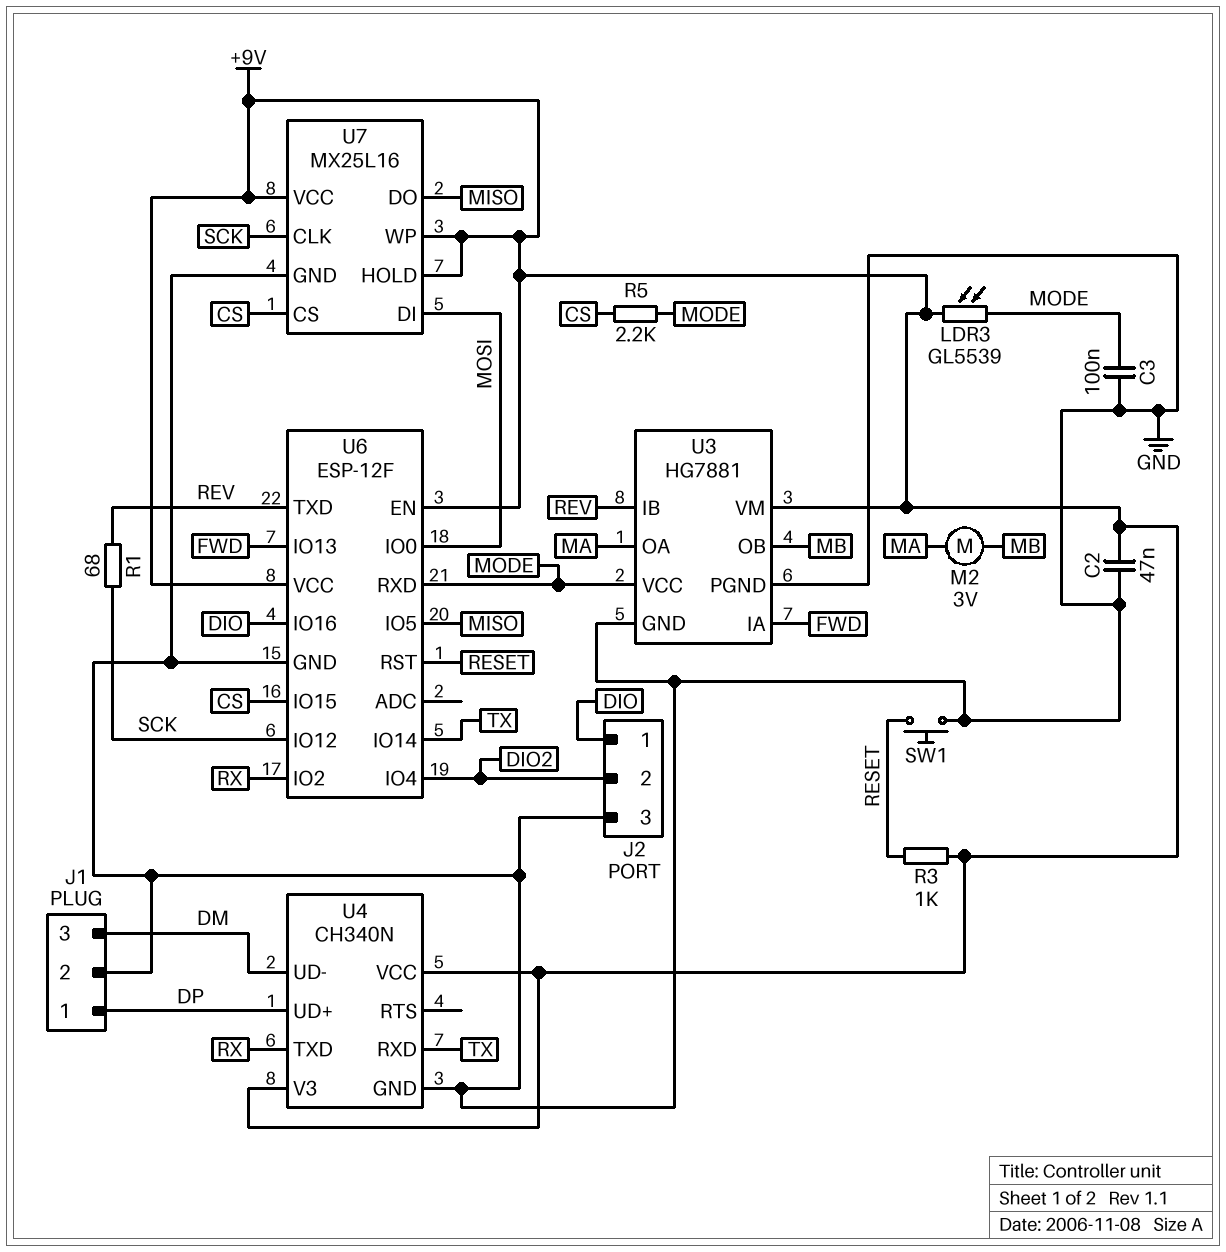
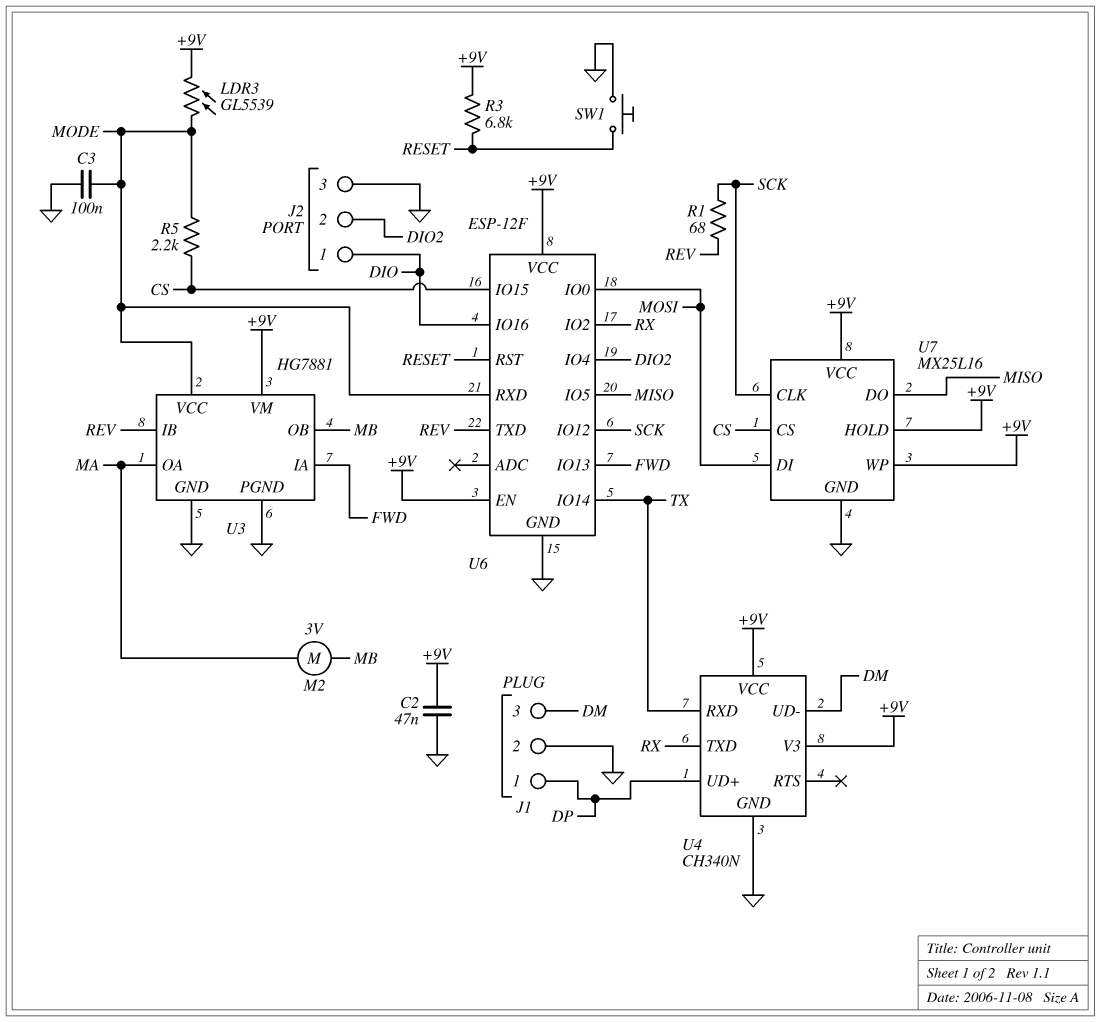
R3: 1k (+9V, RESET) -> 6.8k (+9V, RESET)

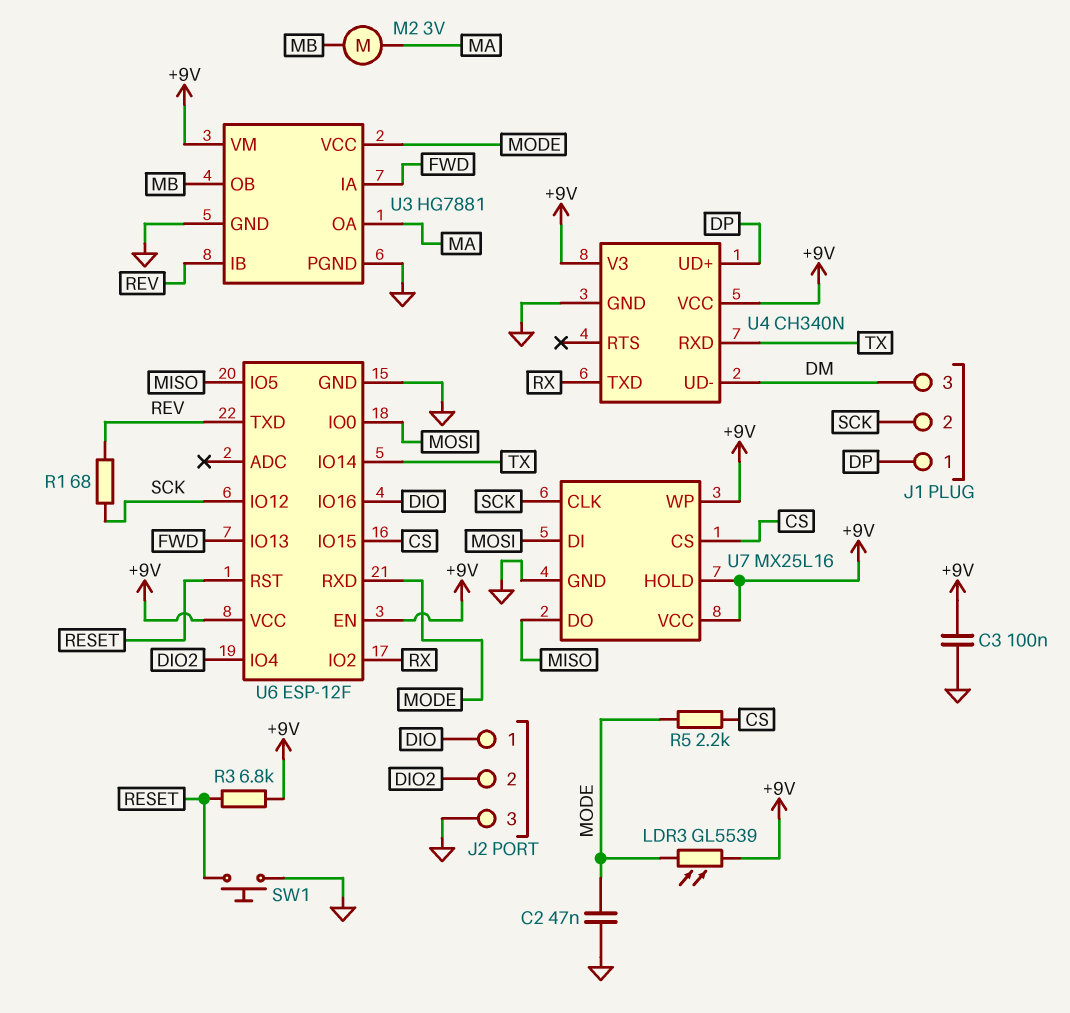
C2: 47nF (+9V, GND) -> 47nF (GND, MODE)
C3: 100nF (GND, MODE) -> 100nF (+9V, GND)
J1 pin 2: GND -> SCK

